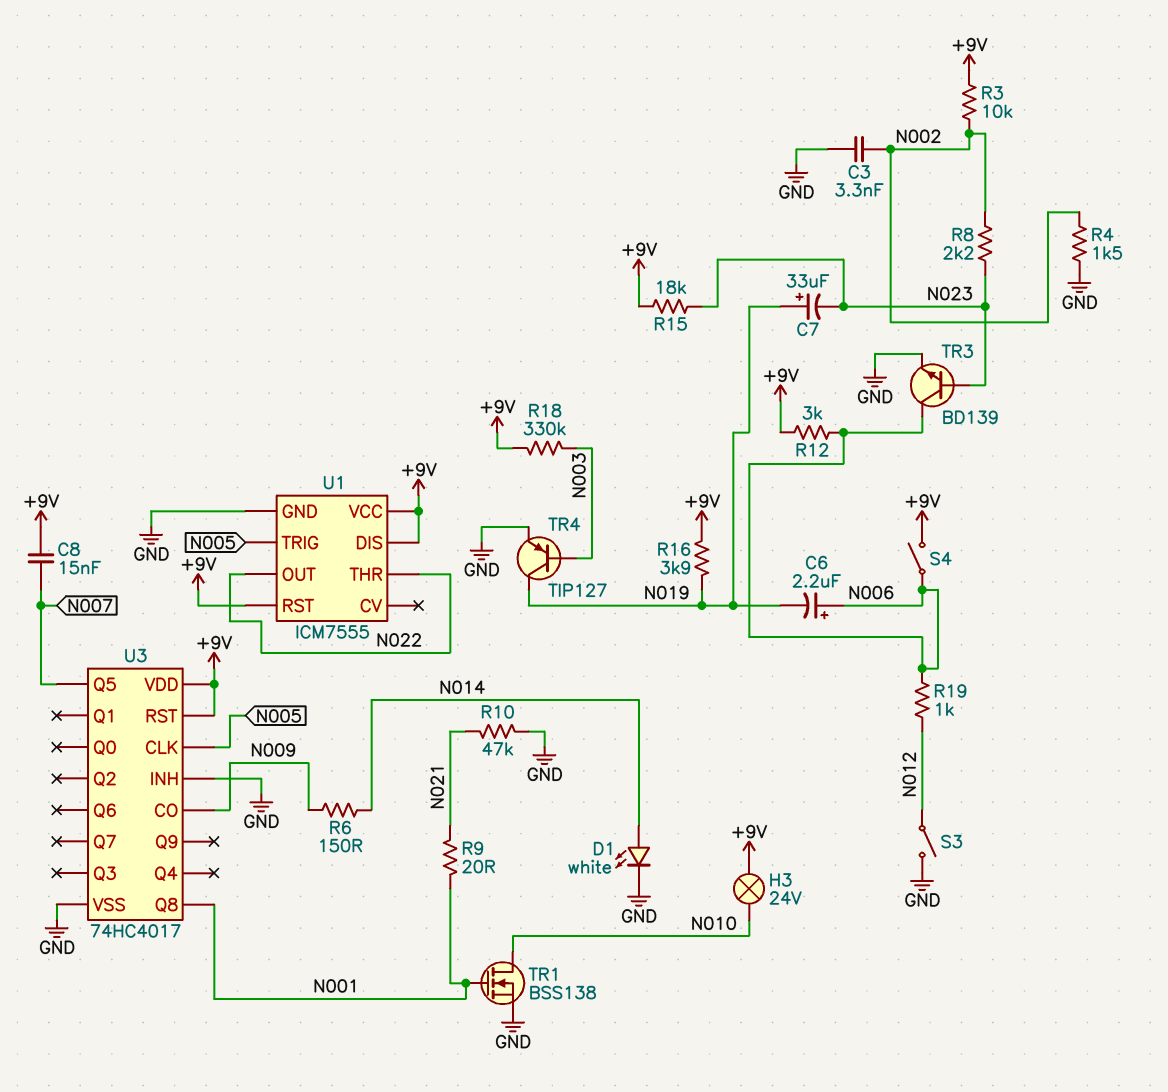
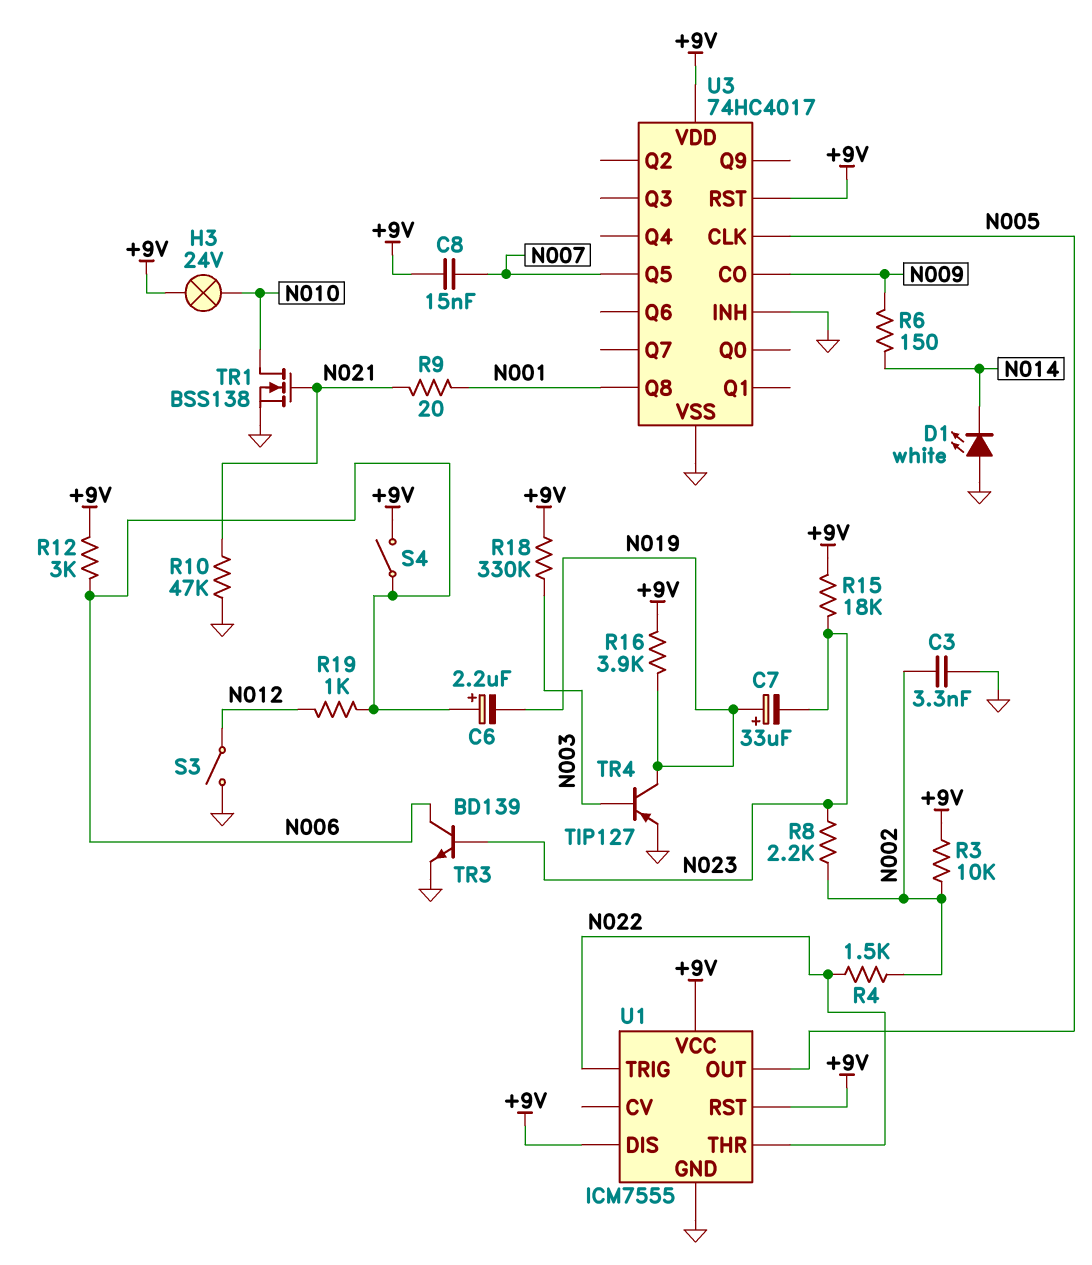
D1: LED white (A N014, K GND) -> LED white (A GND, K N014)
R4: 1.5k (GND, N002) -> 1.5k (N002, N022)
TR1: NMOS BSS138 (G N001, D N010, S GND) -> NMOS BSS138 (G N021, D N010, S GND)
U1 pin OUT: N022 -> N005
U1 pin TRIG: N005 -> N022

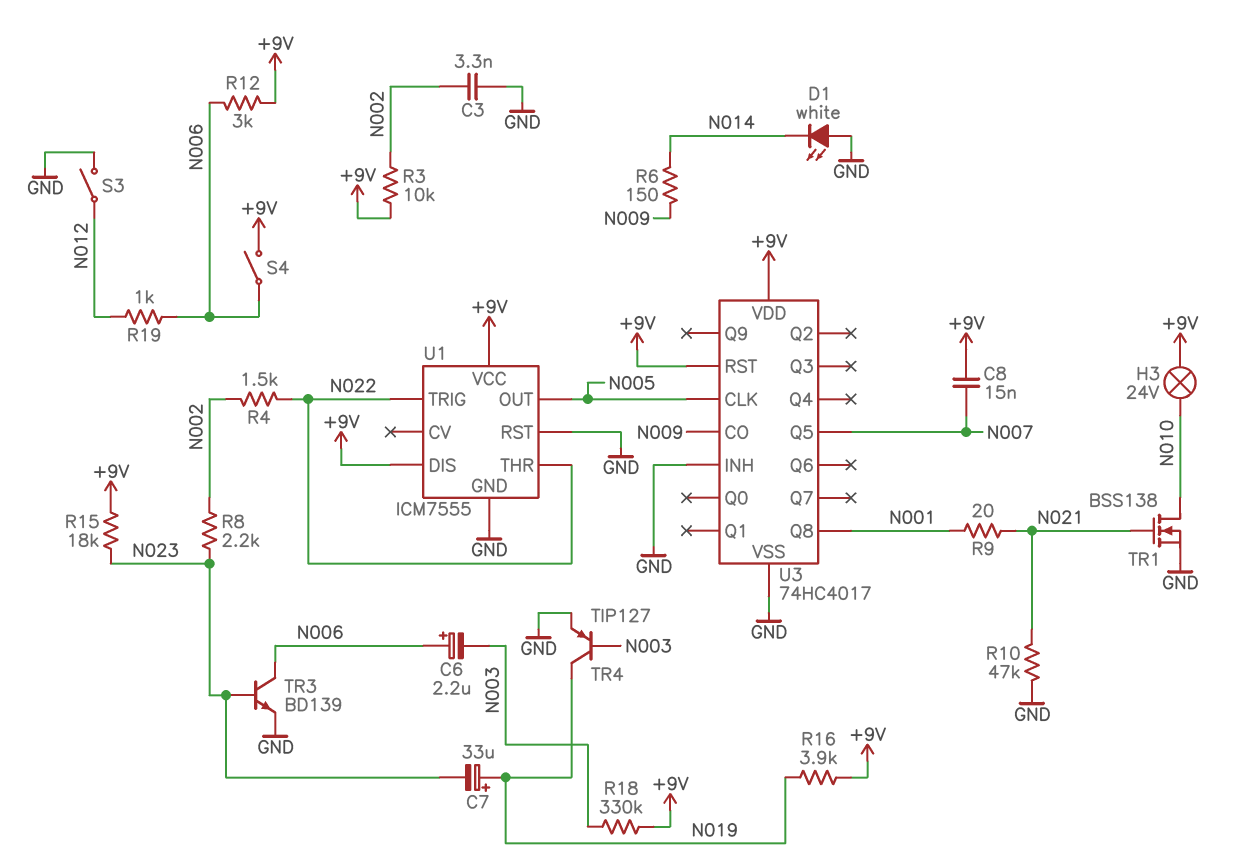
C6: 2.2uF (plus N006, minus N019) -> 2.2uF (plus N006, minus N003)
U1 pin RST: +9V -> GND

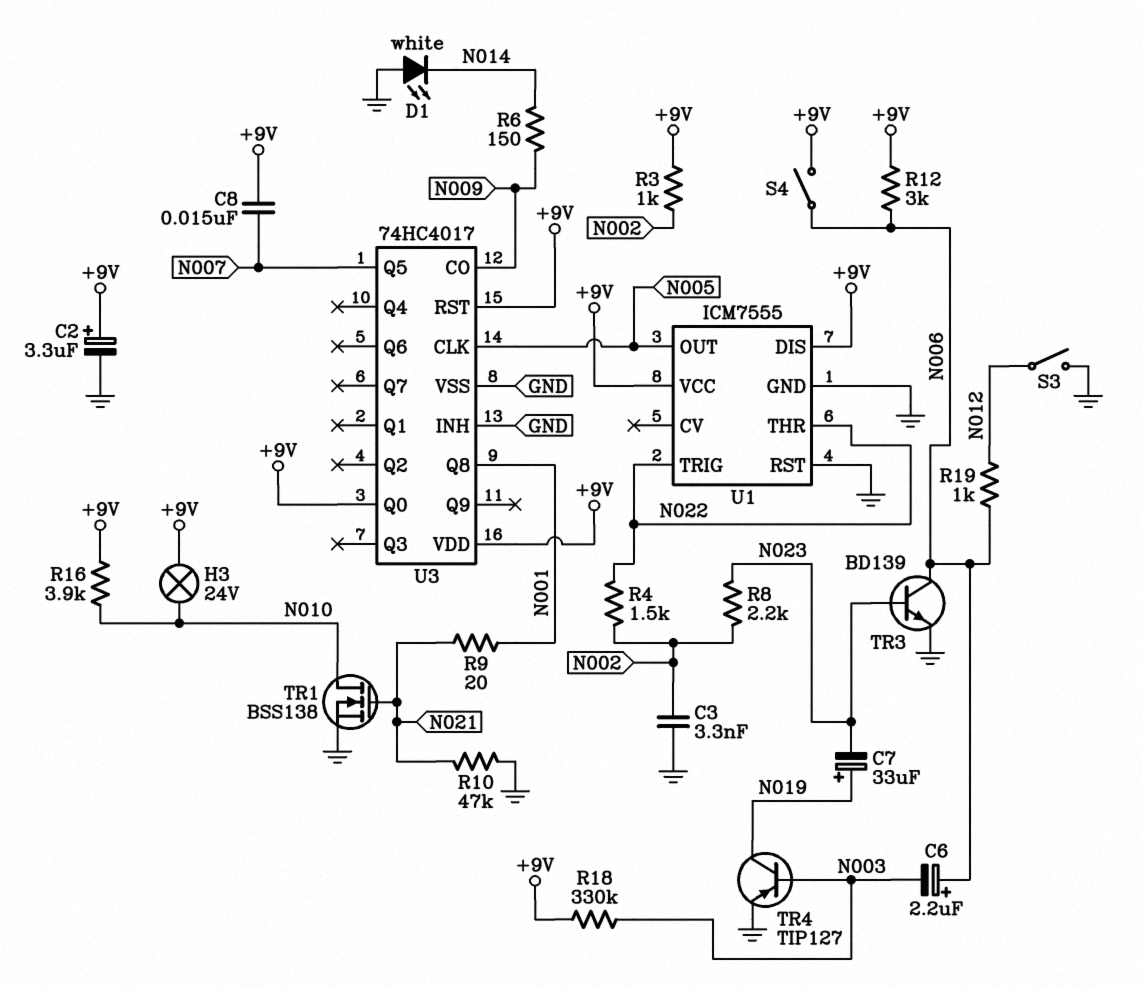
C2: none -> 3.3uF (plus +9V, minus GND)
R3: 10k (+9V, N002) -> 1k (+9V, N002)
R15: 18k (+9V, N023) -> none
R16: 3.9k (+9V, N019) -> 3.9k (+9V, N010)
U3 pin Q0: none -> +9V

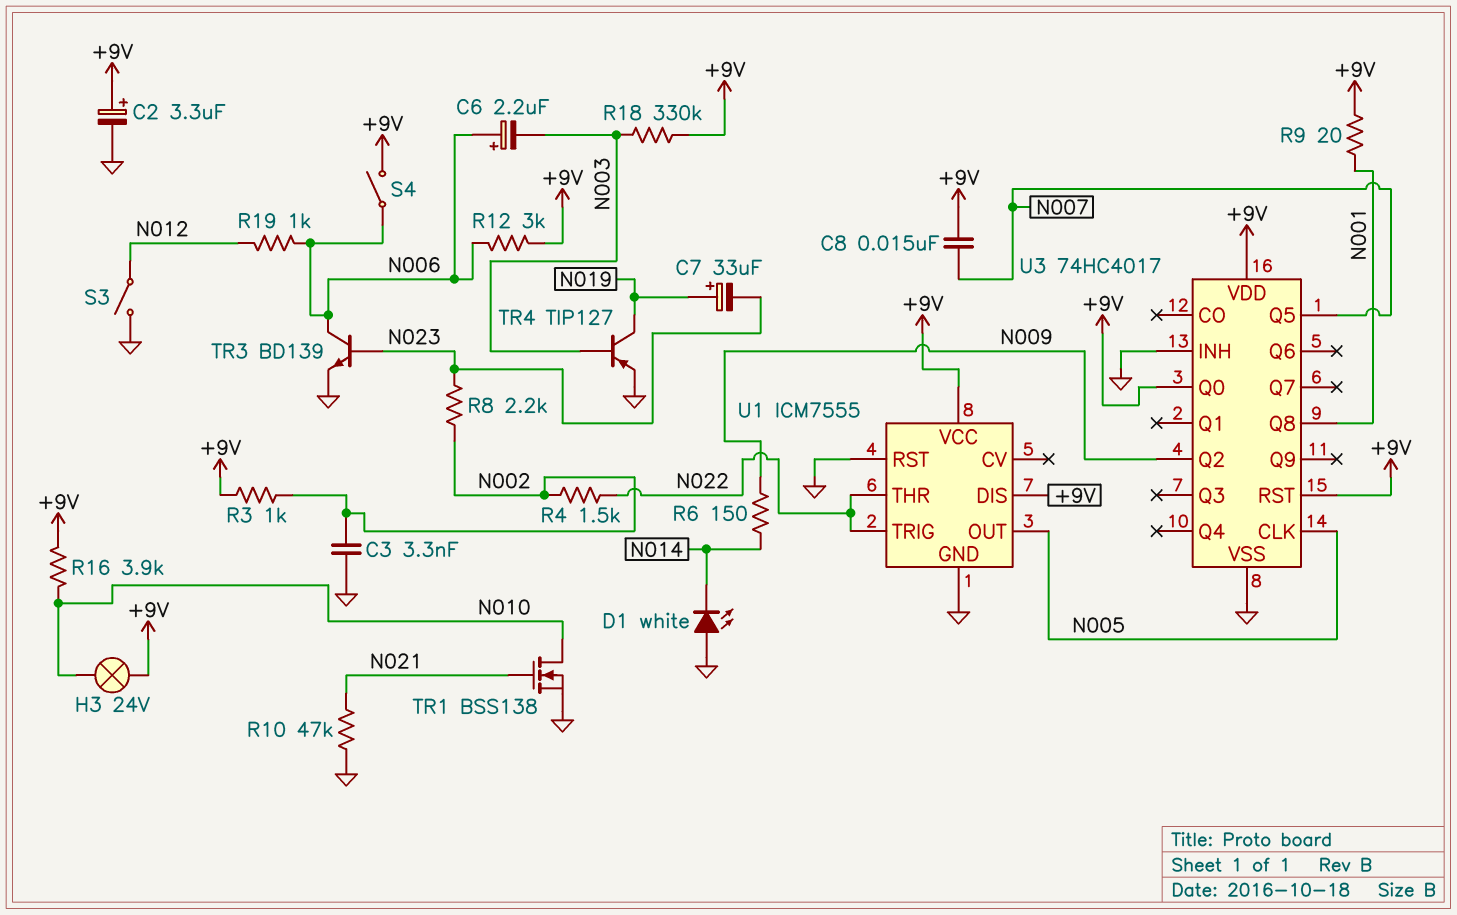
R9: 20 (N001, N021) -> 20 (+9V, N001)
U3 pin CO: N009 -> none
U3 pin Q2: none -> N009

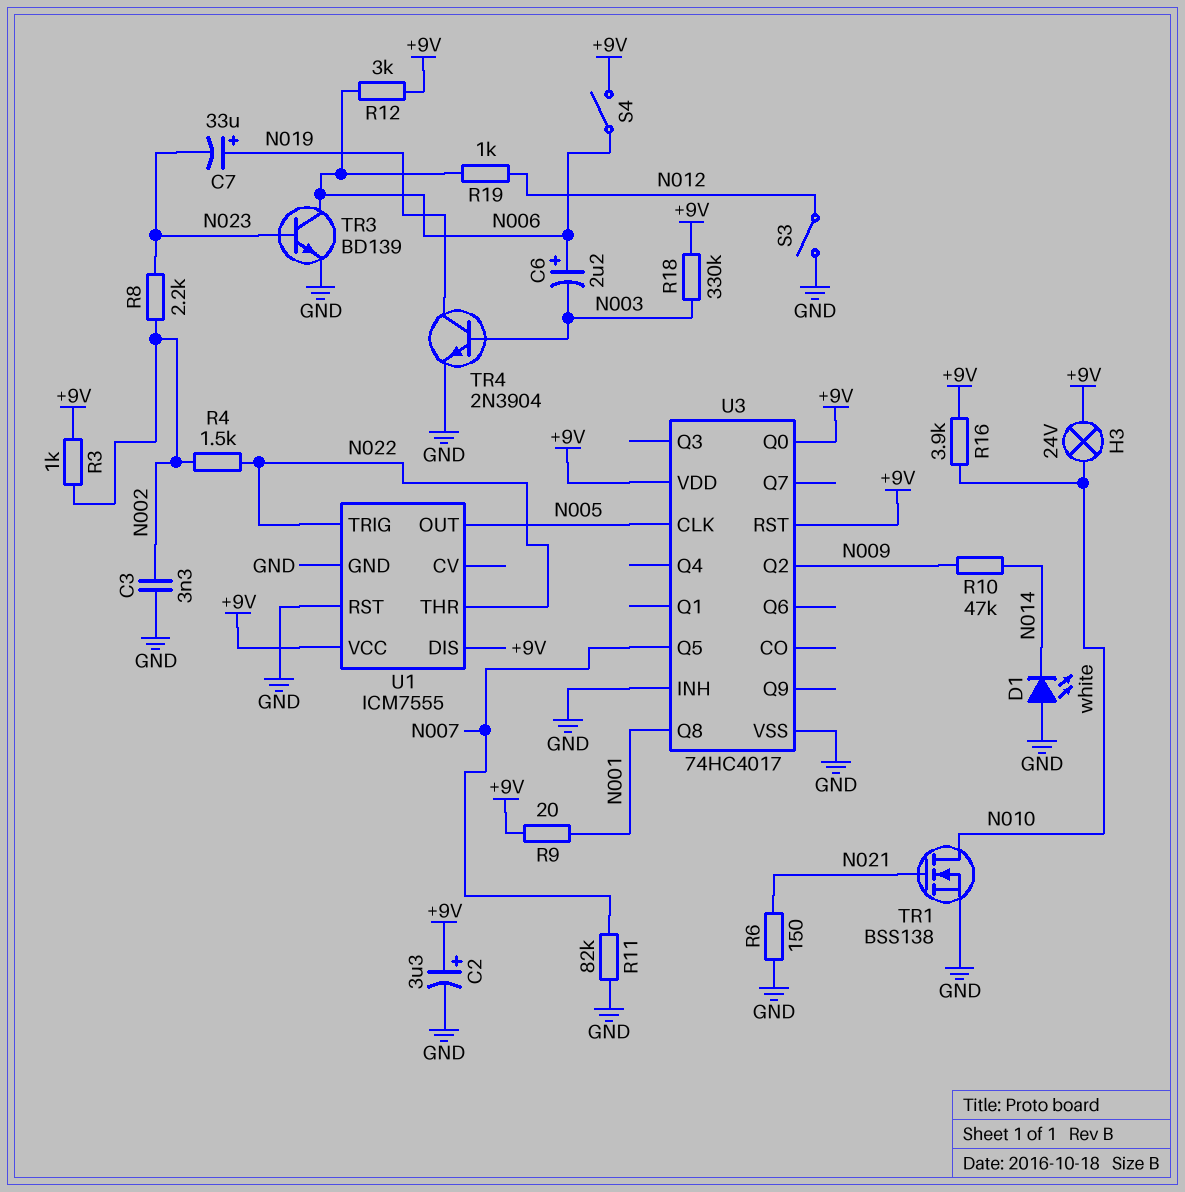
C8: 15nF (+9V, N007) -> none
R6: 150 (N009, N014) -> 150 (GND, N021)
R10: 47k (GND, N021) -> 47k (N009, N014)
R11: none -> 82k (GND, N007)
TR4: PNP TIP127 (B N003, C N019, E GND) -> NPN 2N3904 (B N003, C N019, E GND)

